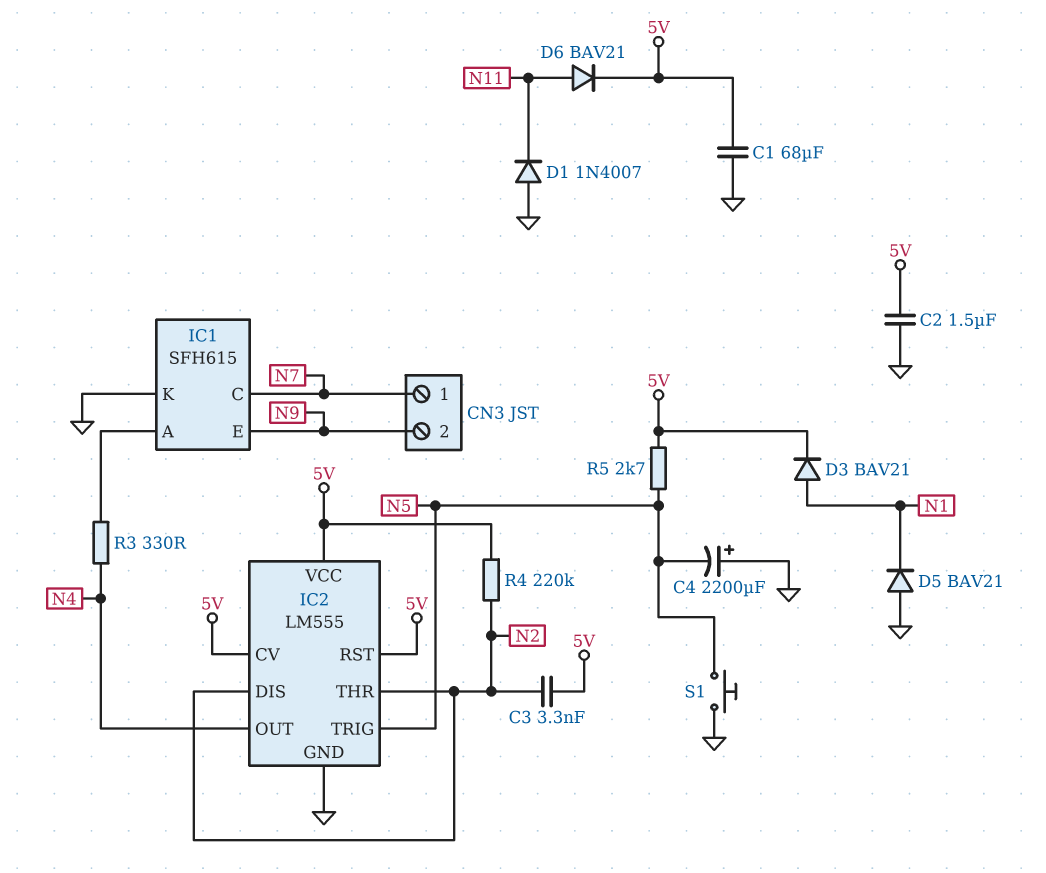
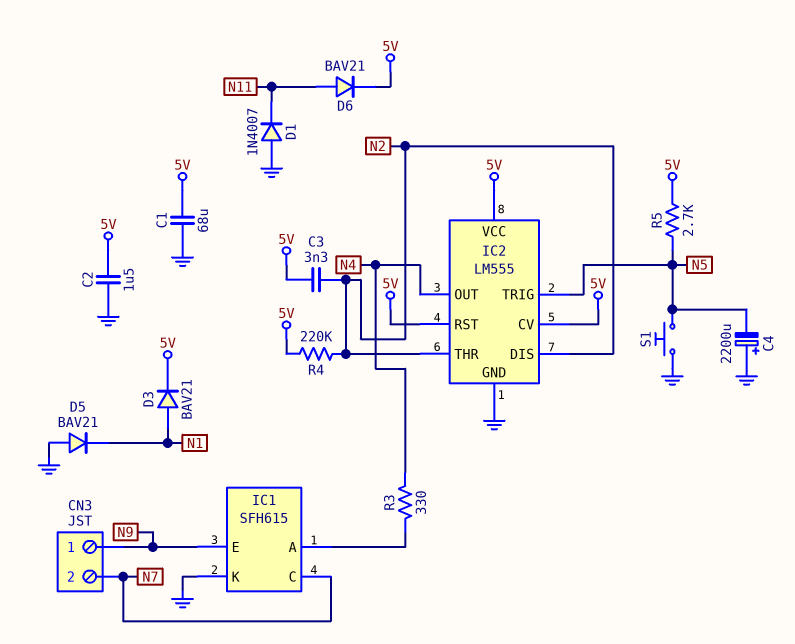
CN3 pin 1: N7 -> N9
CN3 pin 2: N9 -> N7

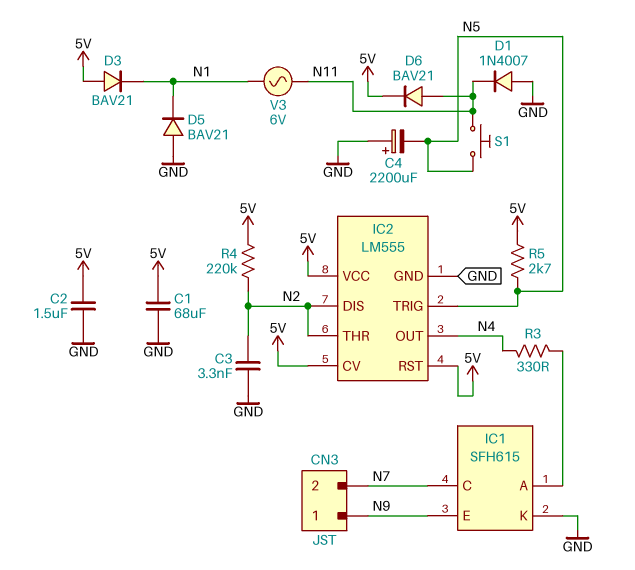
C3: 3.3nF (5V, N2) -> 3.3nF (GND, N2)
D3: diode BAV21 (A N1, K 5V) -> diode BAV21 (A 5V, K N1)
S1: button (GND, N5) -> button (N5, N11)
V3: none -> AC 6V (N1, N11)

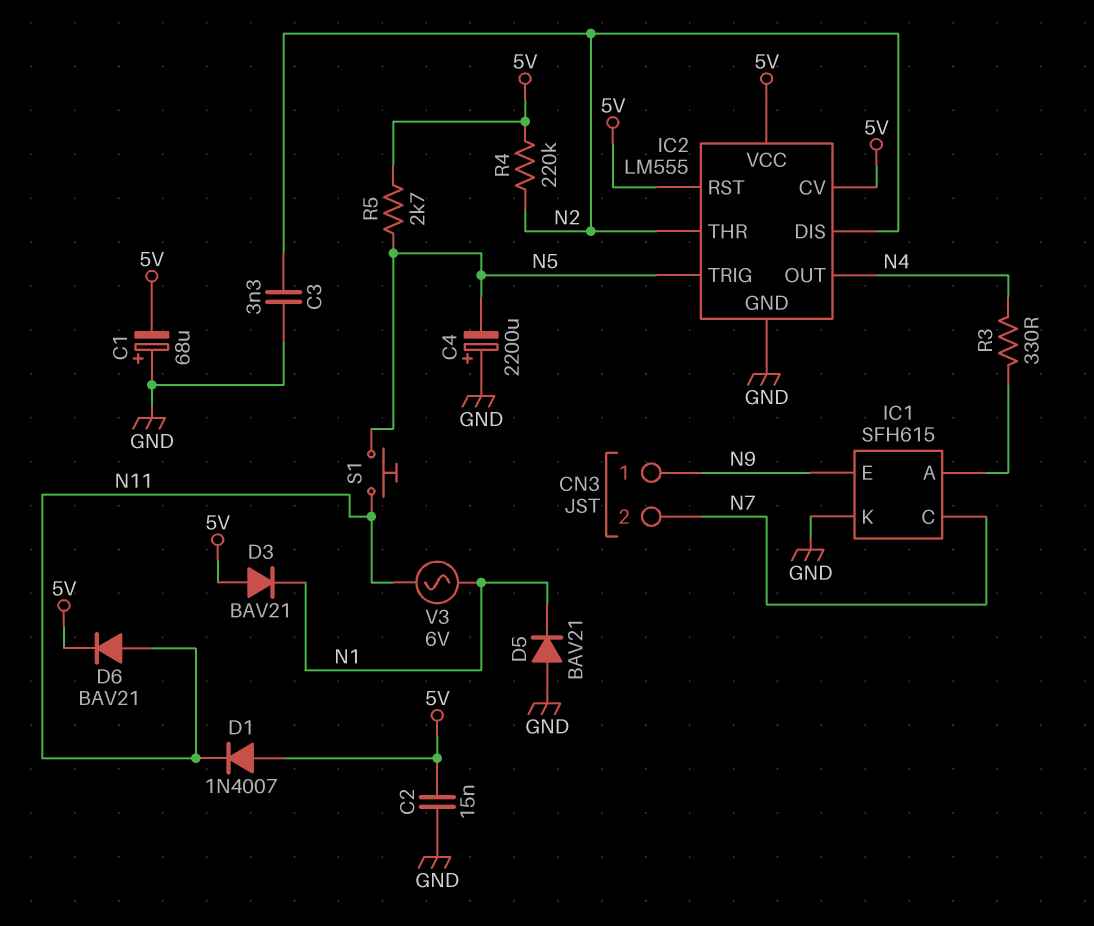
C1: 68uF (5V, GND) -> 68uF (plus GND, minus 5V)
C2: 1.5uF (5V, GND) -> 15nF (5V, GND)
D1: diode 1N4007 (A GND, K N11) -> diode 1N4007 (A 5V, K N11)

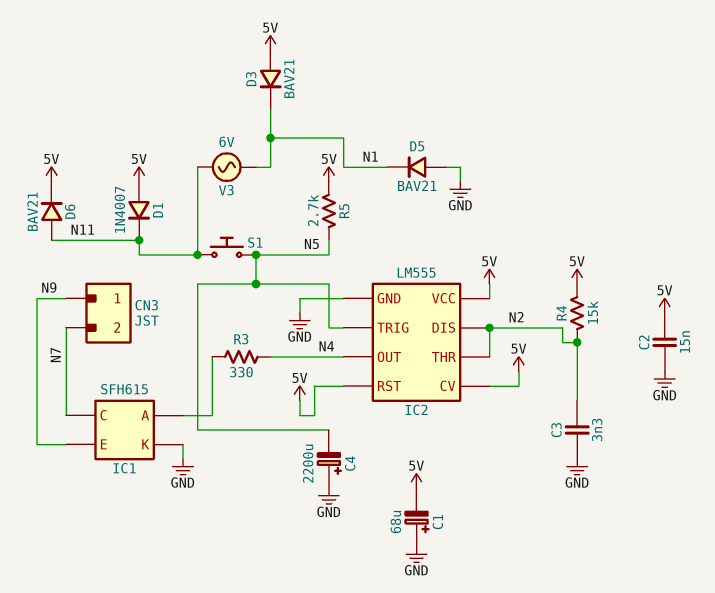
R4: 220k (5V, N2) -> 15k (5V, N2)

